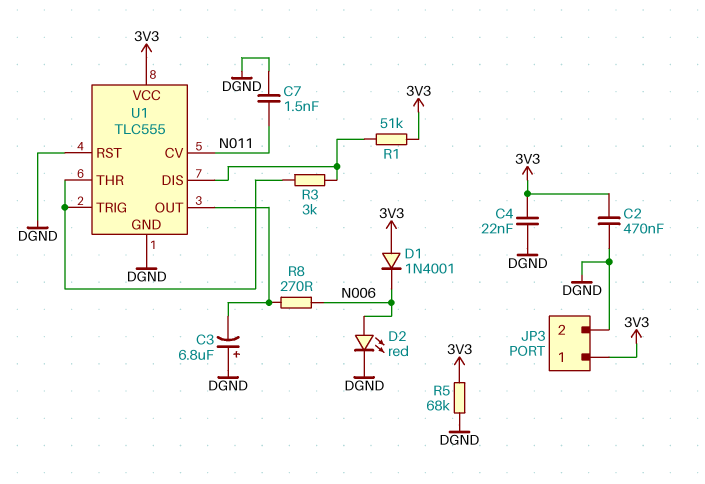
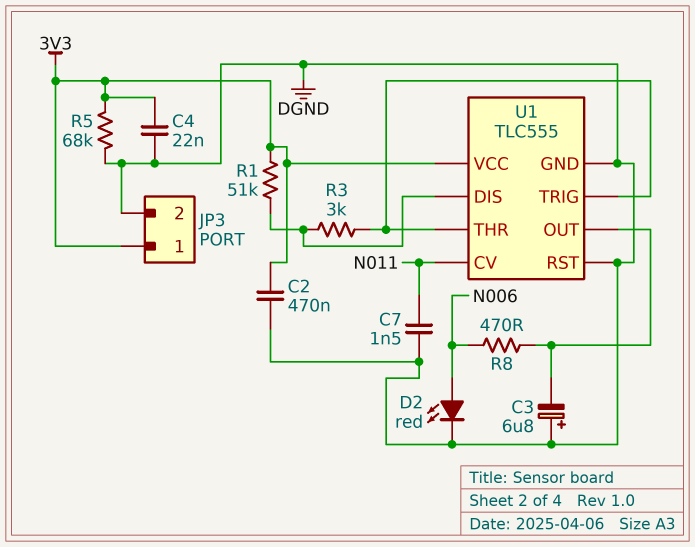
D1: diode 1N4001 (A 3V3, K N006) -> none
R8: 270 (N006, U1/OUT) -> 470 (N006, U1/OUT)

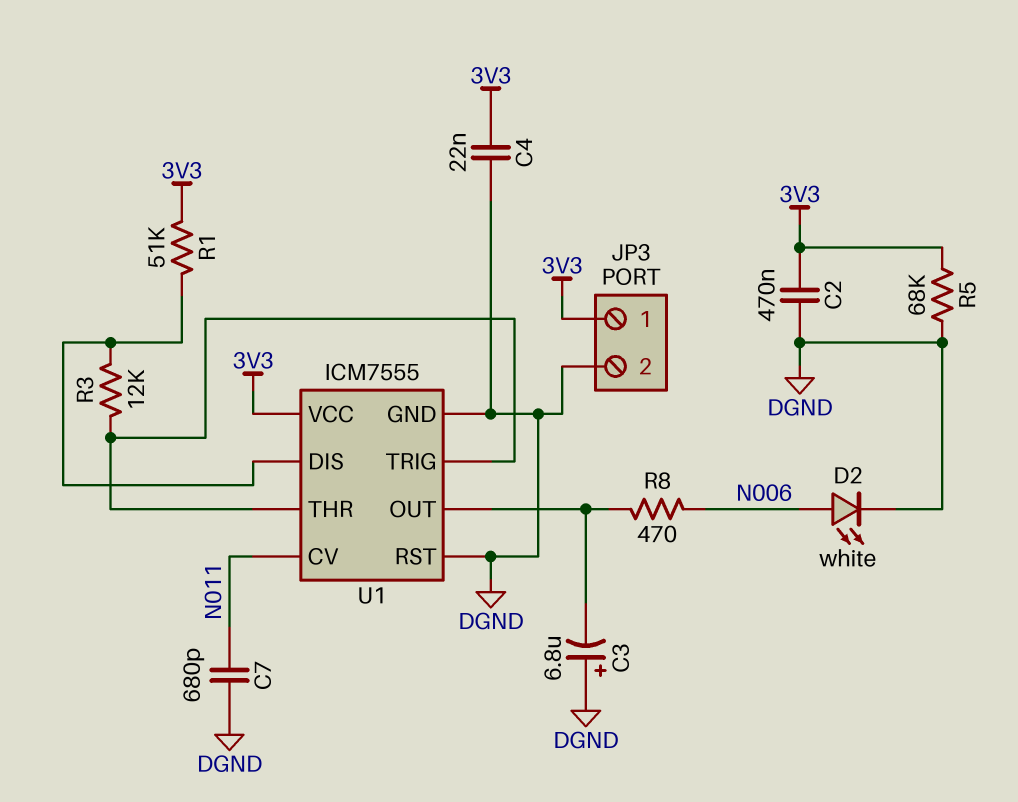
C7: 1.5nF (DGND, N011) -> 680pF (DGND, N011)
D2: LED red (A N006, K DGND) -> LED white (A N006, K DGND)
R3: 3k (U1/DIS, U1/THR) -> 12k (U1/DIS, U1/THR)
U1: TLC555 -> ICM7555

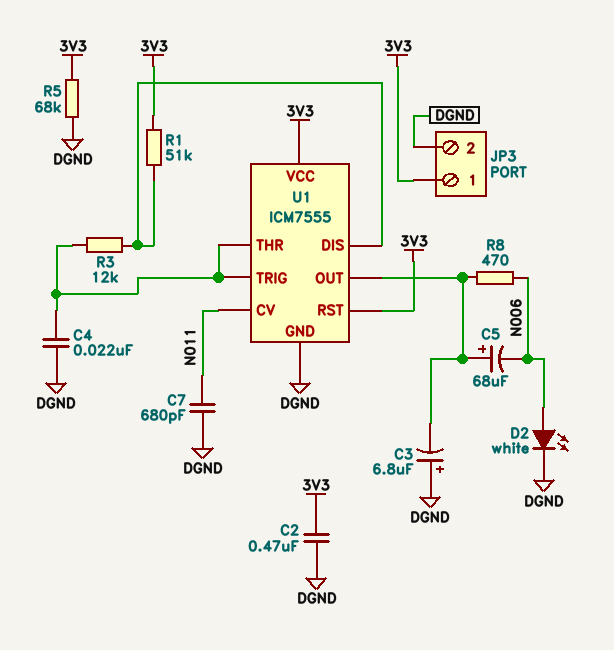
C4: 22nF (3V3, DGND) -> 22nF (DGND, U1/THR)
C5: none -> 68uF (plus U1/OUT, minus N006)
U1 pin RST: DGND -> 3V3

